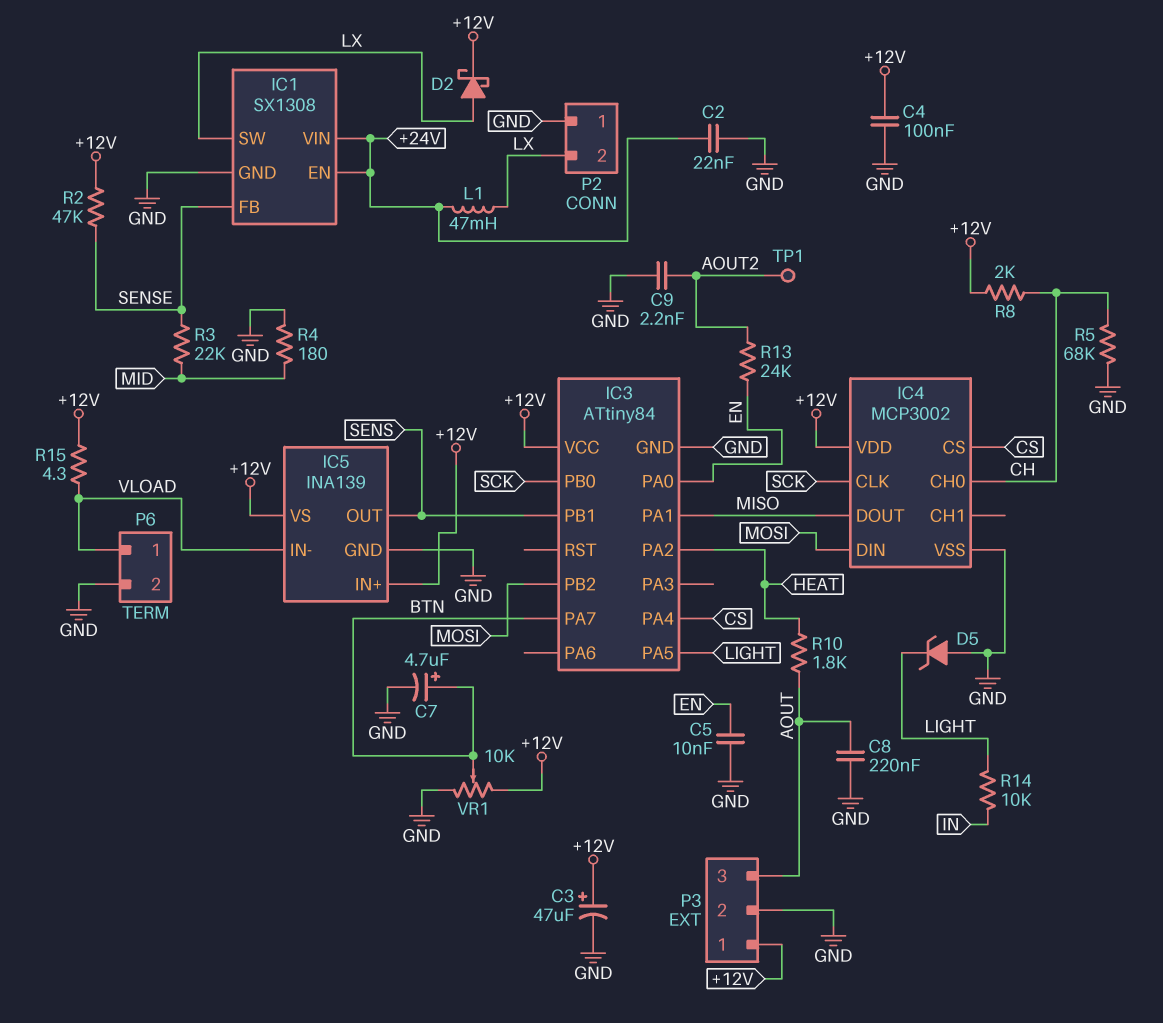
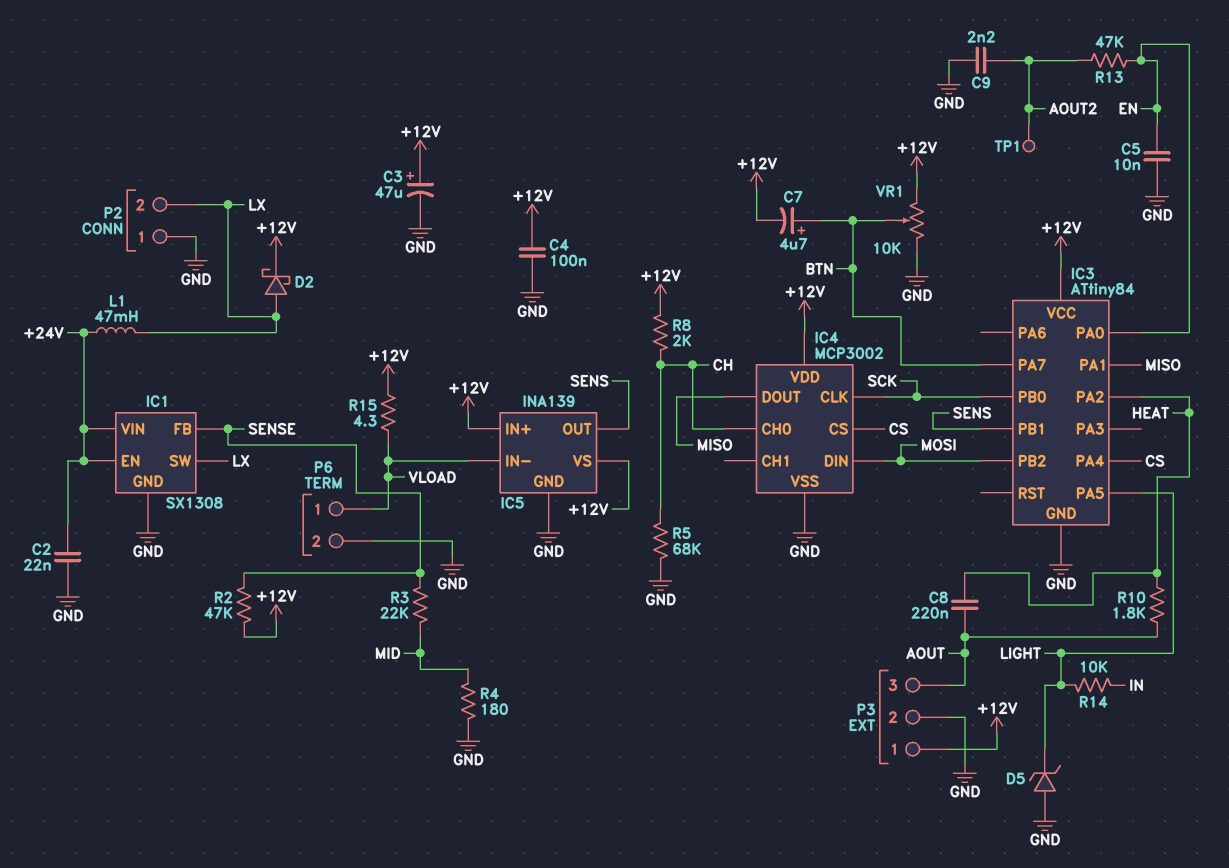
C7: 4.7uF (plus BTN, minus GND) -> 4.7uF (plus BTN, minus +12V)
C8: 220nF (AOUT, GND) -> 220nF (AOUT, HEAT)
R13: 24k (AOUT2, EN) -> 47k (AOUT2, EN)

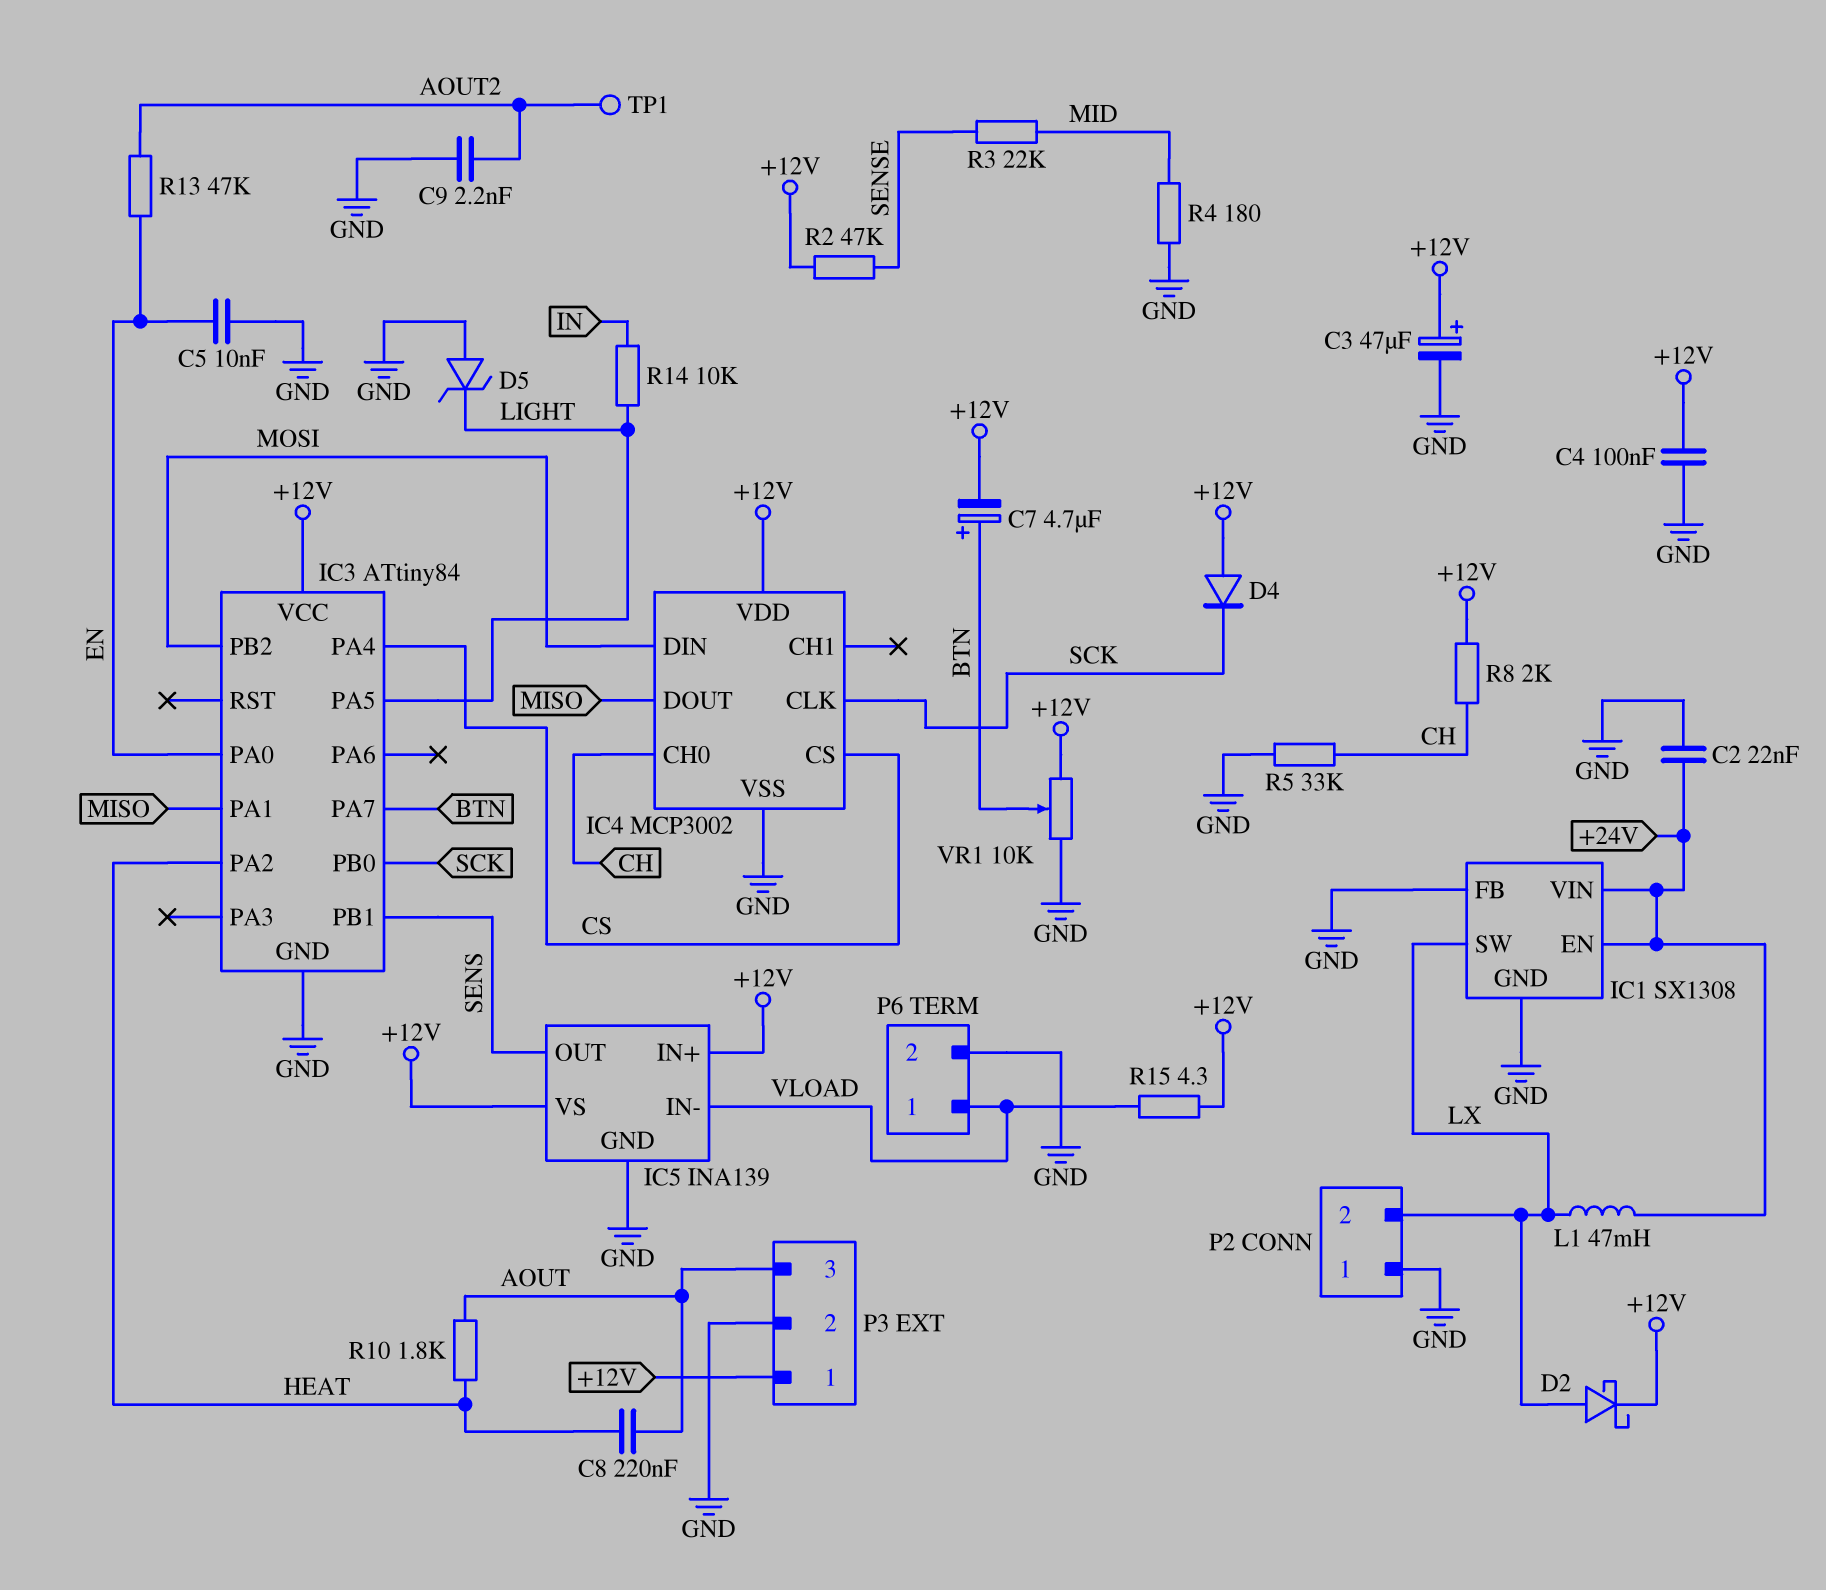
D4: none -> diode (A +12V, K SCK)
IC1 pin FB: SENSE -> GND
R5: 68k (CH, GND) -> 33k (CH, GND)

